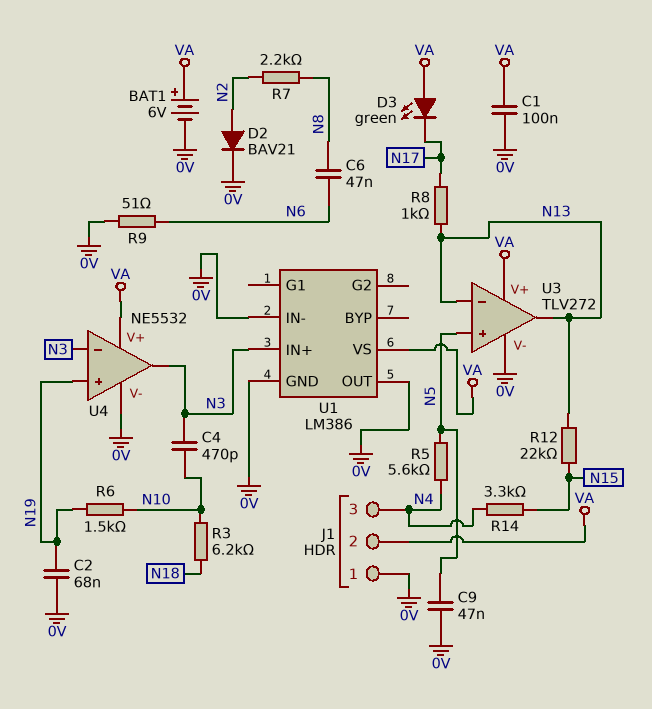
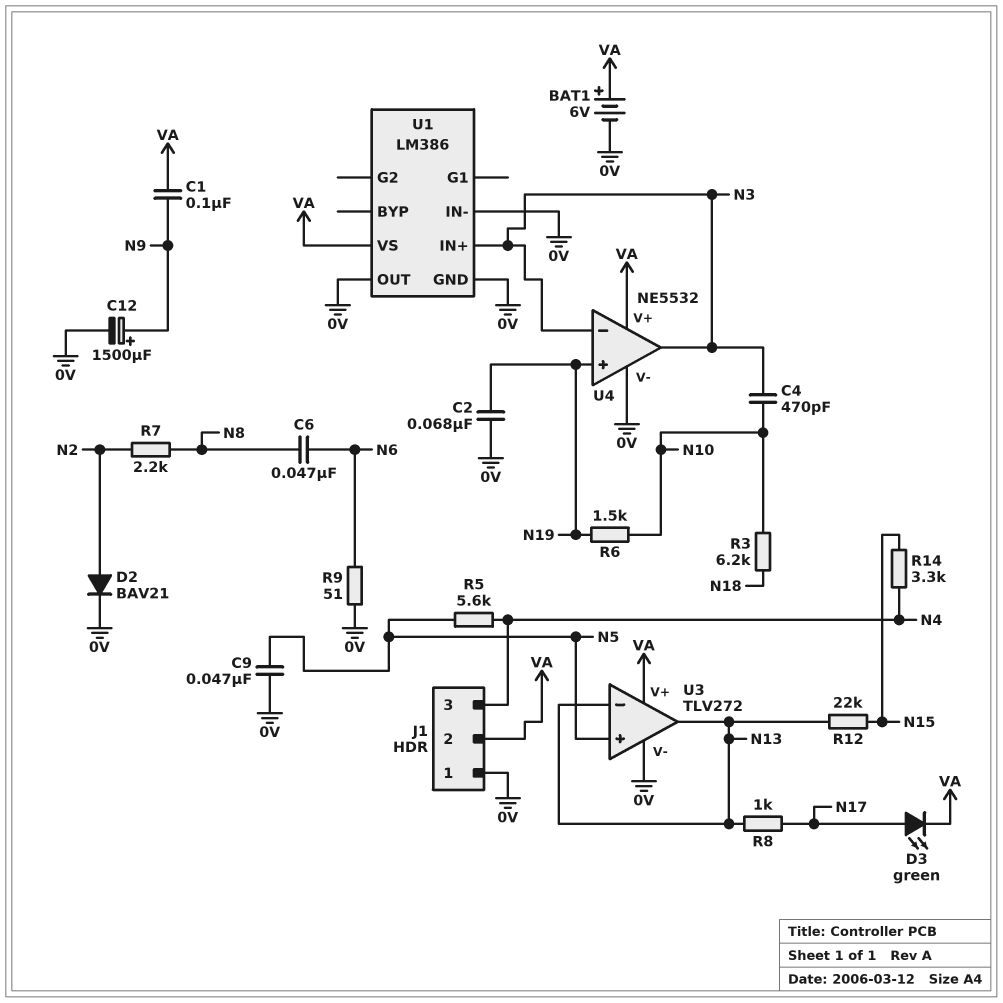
C1: 100nF (0V, VA) -> 100nF (N9, VA)
C12: none -> 1500uF (plus N9, minus 0V)
D3: LED green (A VA, K N17) -> LED green (A N17, K VA)

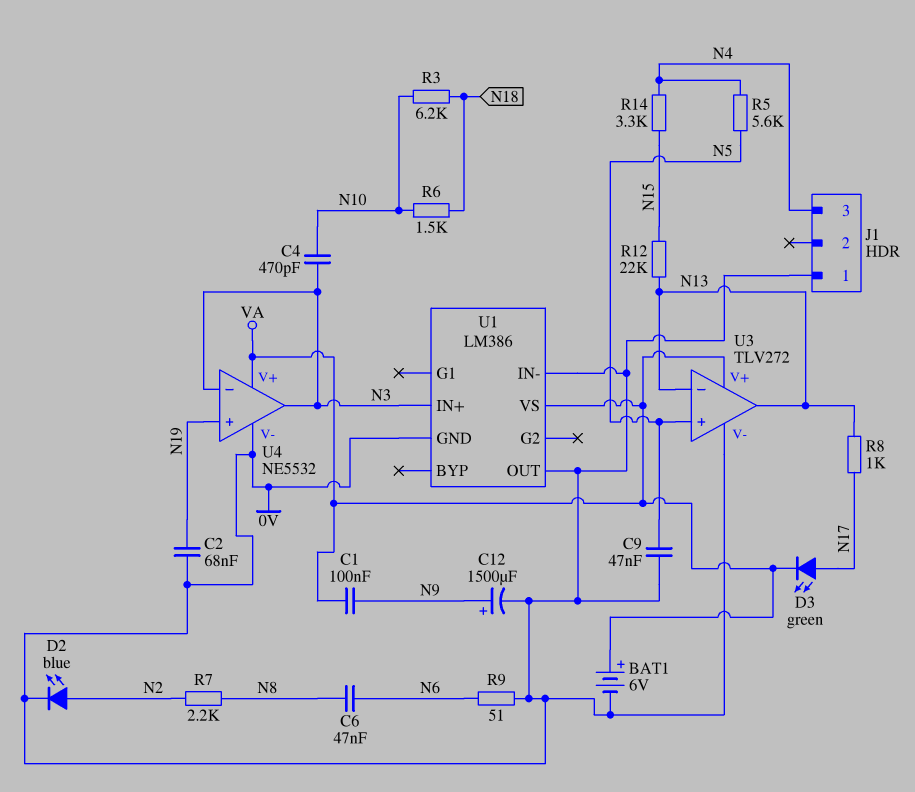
D2: diode BAV21 (A N2, K 0V) -> LED blue (A N2, K 0V)
J1 pin 2: VA -> none
R6: 1.5k (N10, N19) -> 1.5k (N10, N18)

